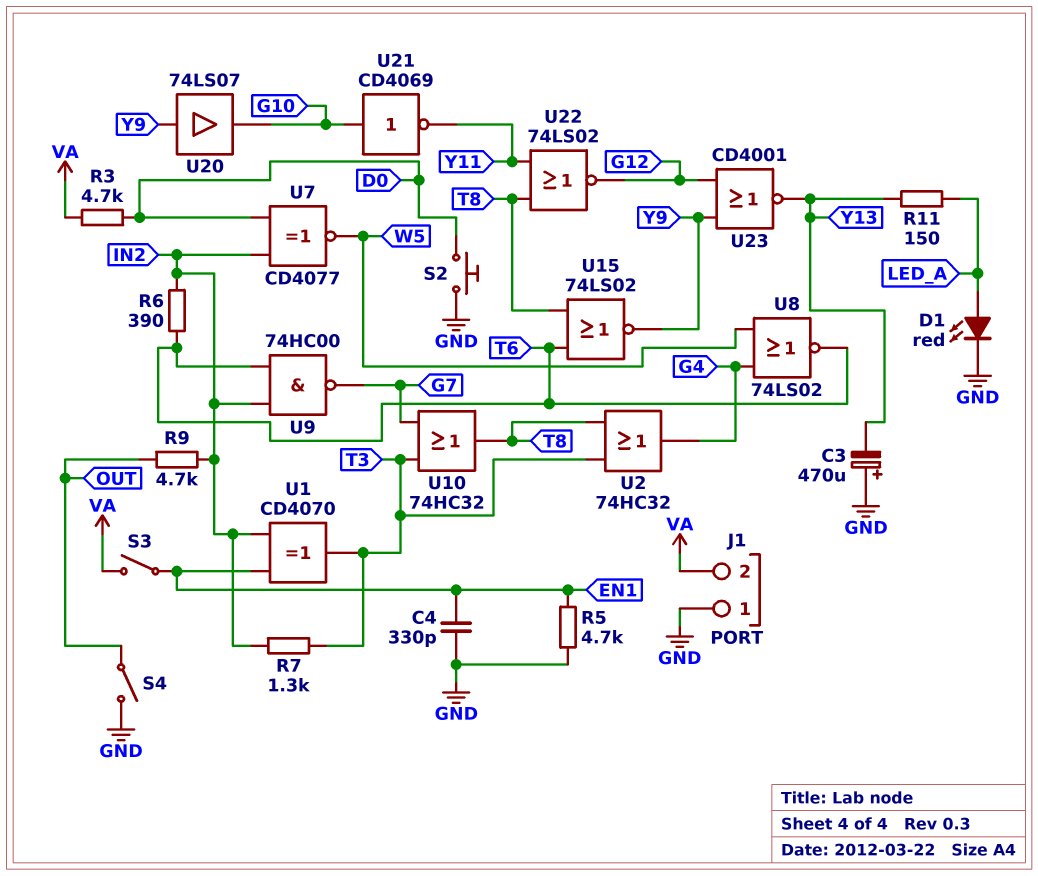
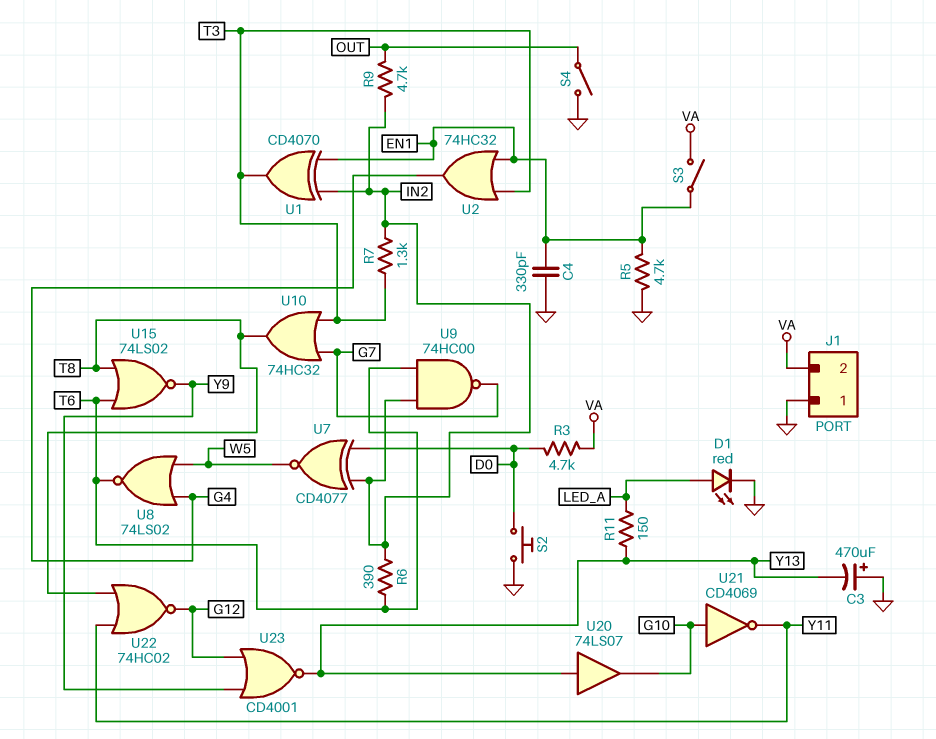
U2: OR 74HC32 (in T3, in T8, out G4) -> OR 74HC32 (in EN1, in T3, out G4)
U20: buffer 74LS07 (in Y9, out G10) -> buffer 74LS07 (in Y13, out G10)
U22: NOR 74LS02 (in T8, in Y11, out G12) -> NOR 74HC02 (in T8, in Y11, out G12)

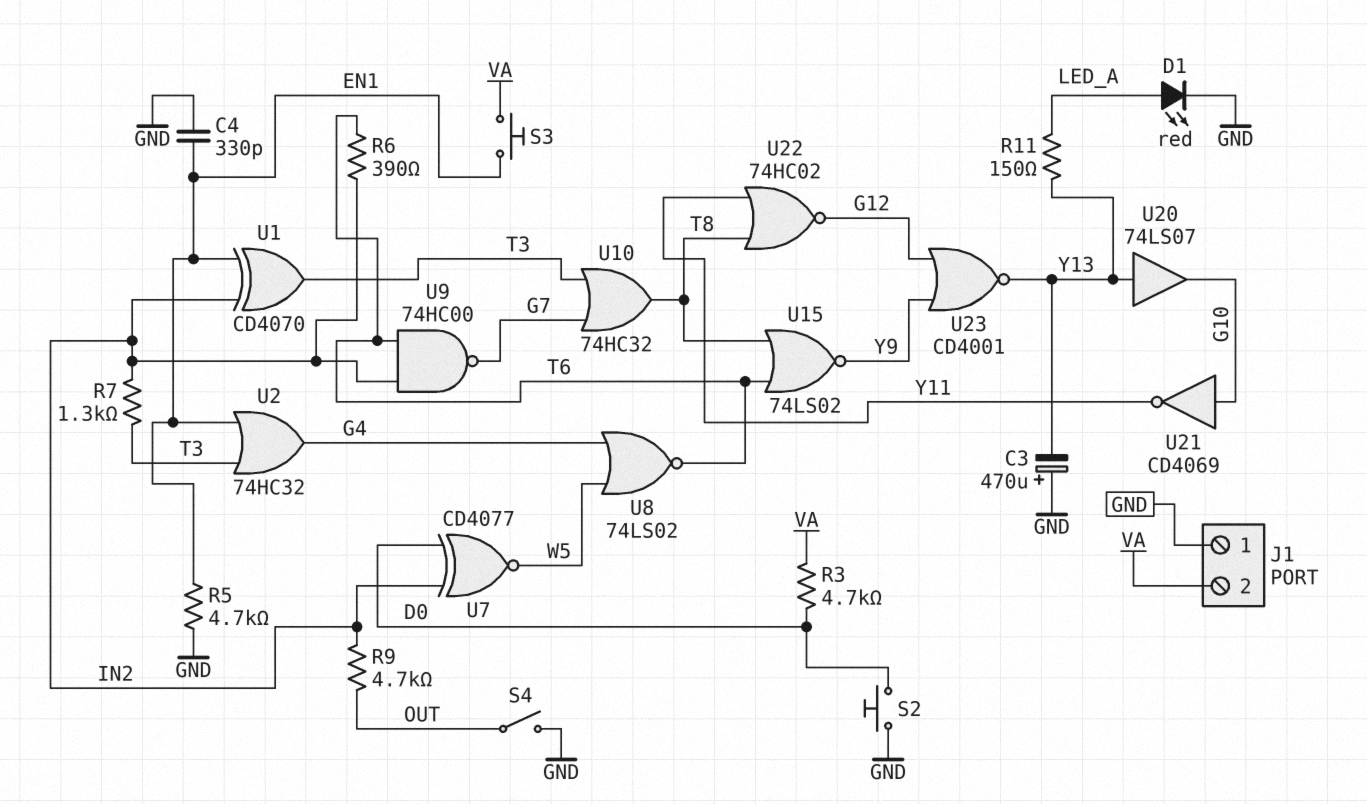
S3: switch (EN1, VA) -> button (EN1, VA)

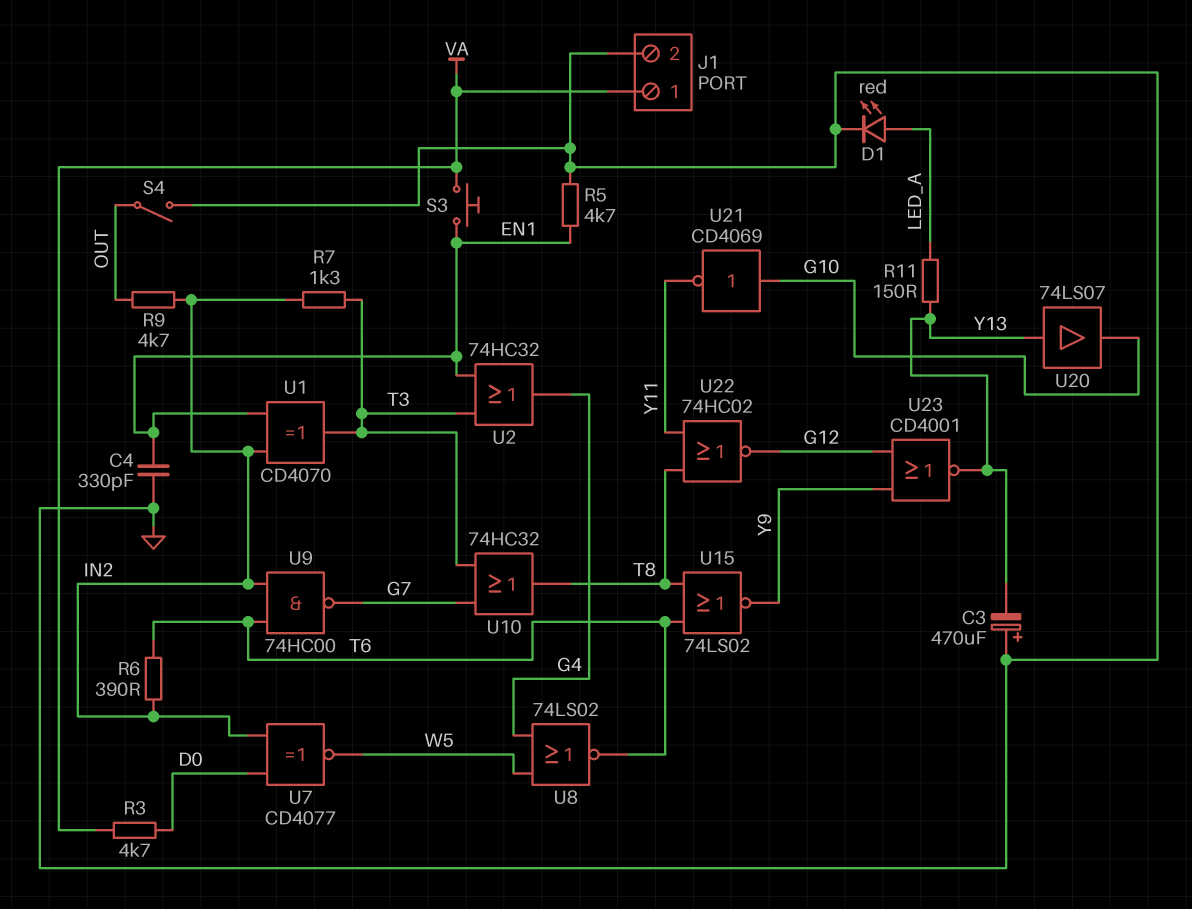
J1 pin 1: GND -> VA
J1 pin 2: VA -> GND
S2: button (D0, GND) -> none

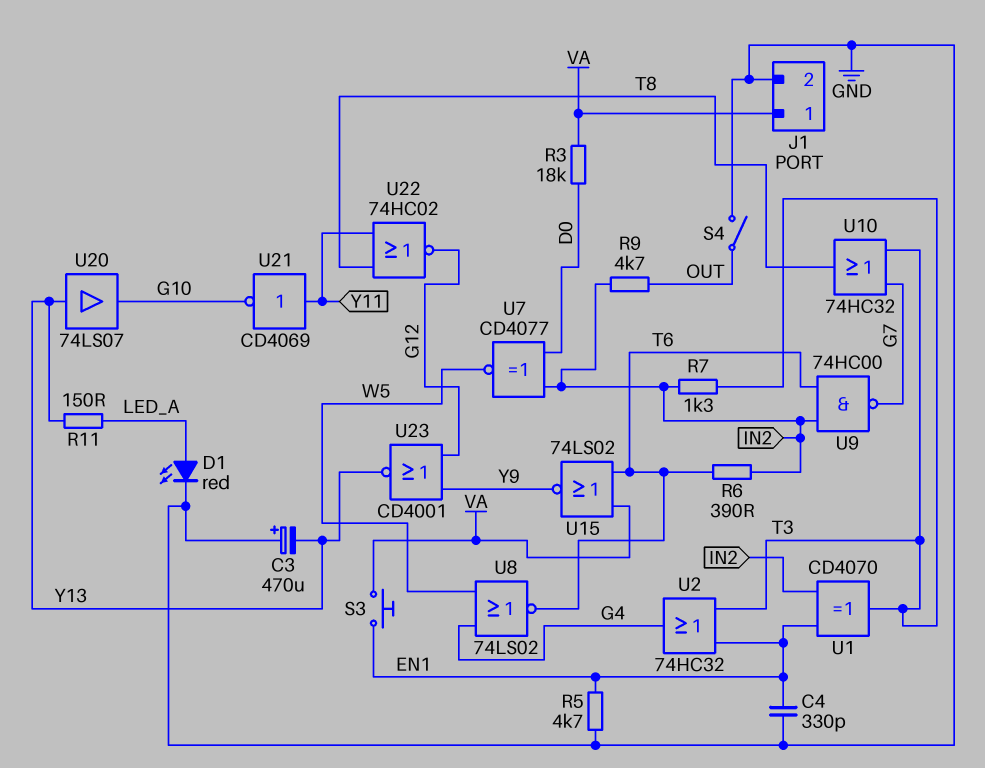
R3: 4.7k (D0, VA) -> 18k (D0, VA)
U15: NOR 74LS02 (in T6, in T8, out Y9) -> NOR 74LS02 (in T6, in VA, out Y9)
U21: NOT CD4069 (in G10, out Y11) -> NOT CD4069 (in Y11, out G10)

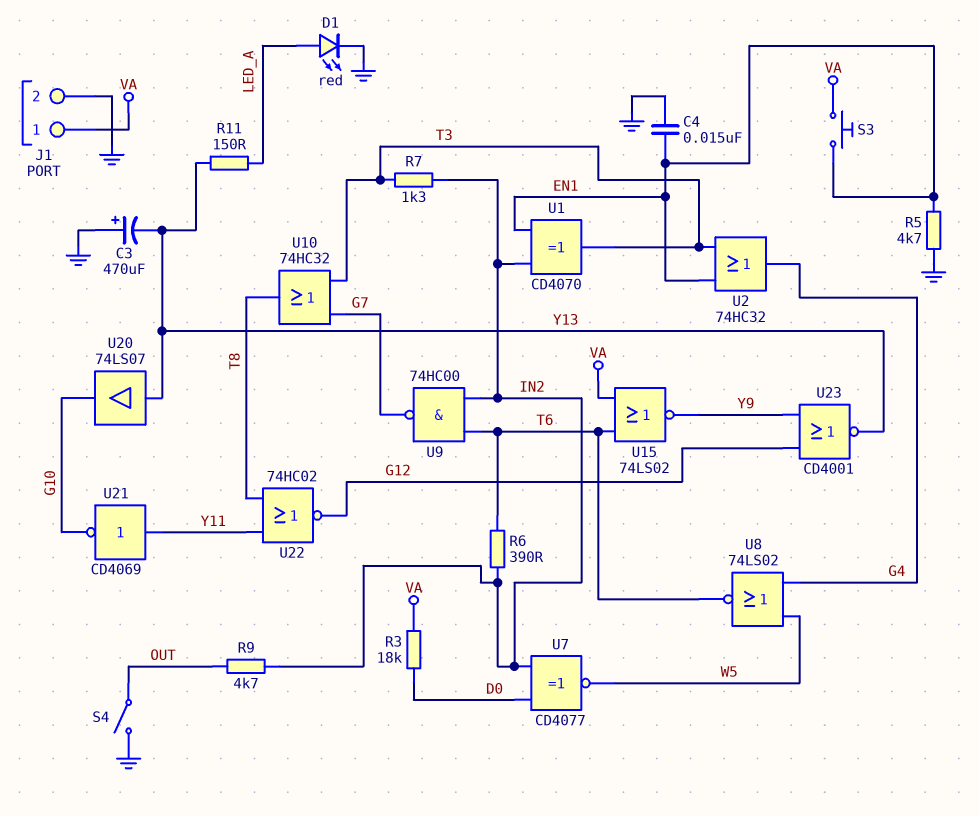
C4: 330pF (EN1, GND) -> 15nF (EN1, GND)

